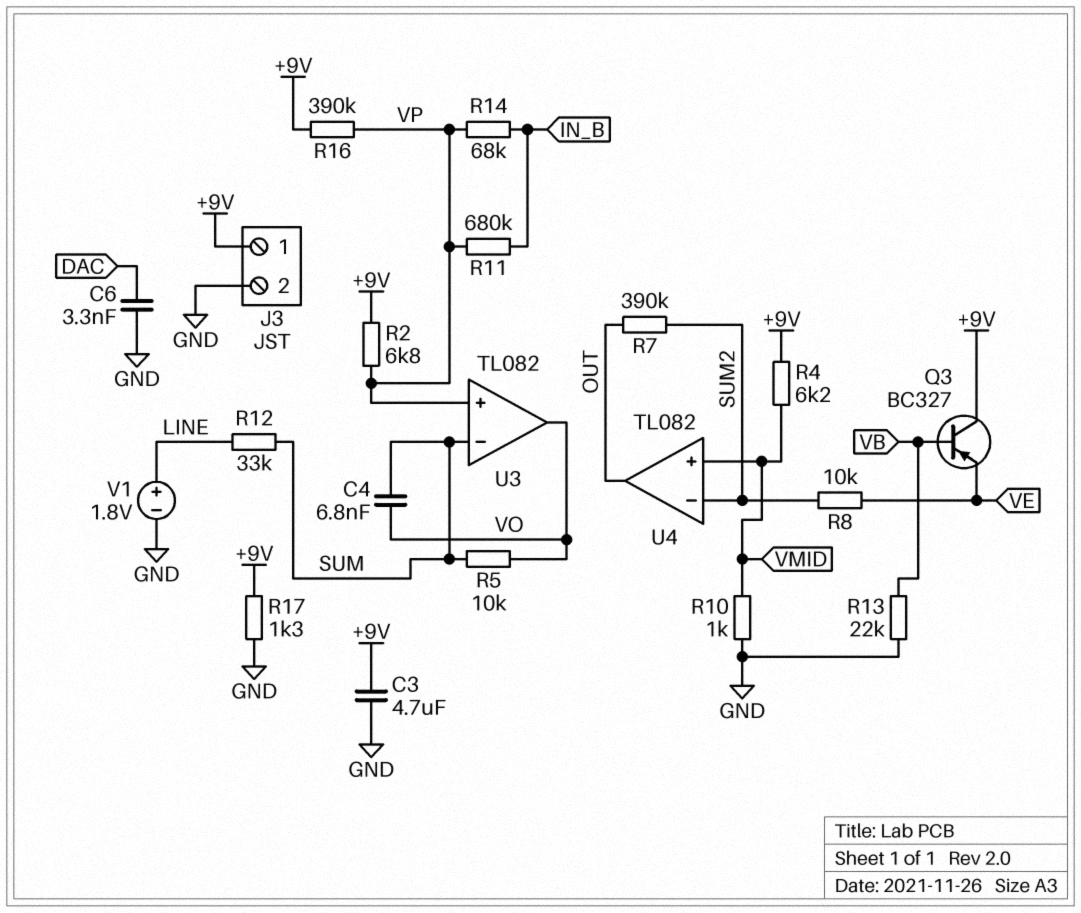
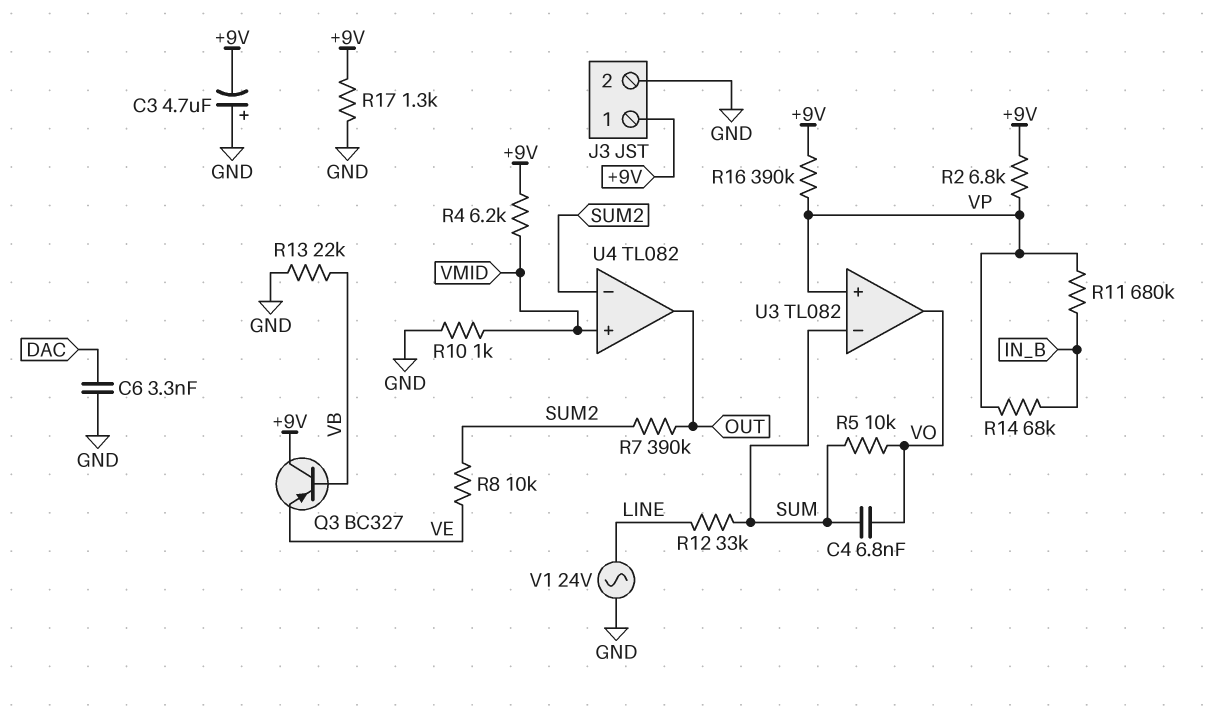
C3: 4.7uF (+9V, GND) -> 4.7uF (plus GND, minus +9V)
V1: 1.8V (plus LINE, minus GND) -> AC 24V (GND, LINE)

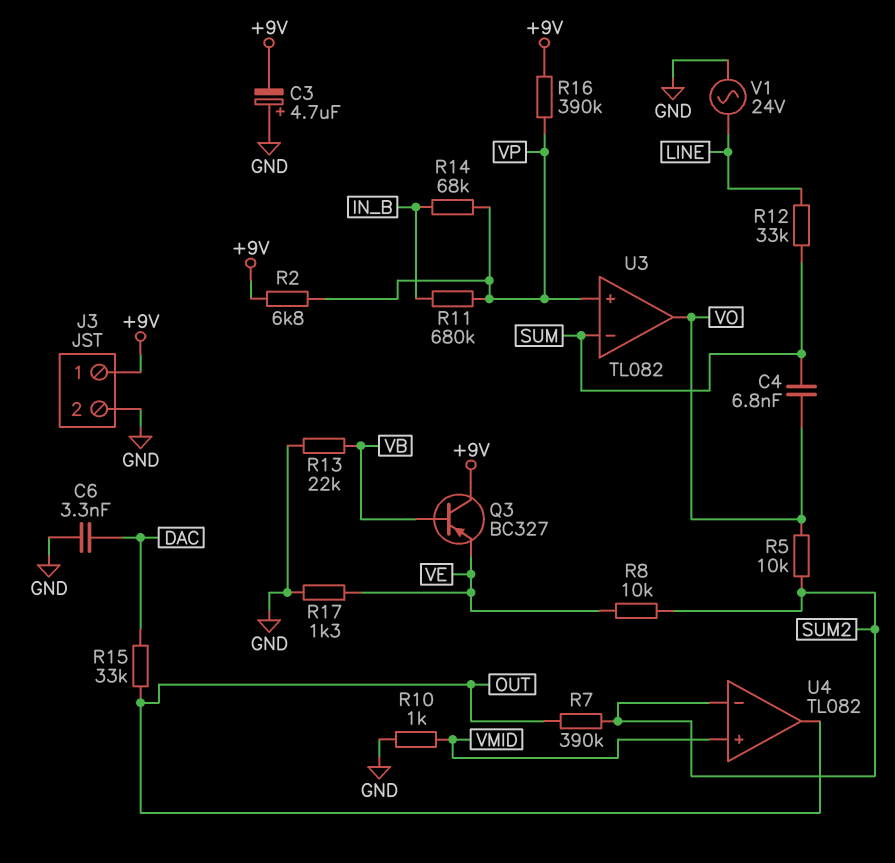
R4: 6.2k (+9V, VMID) -> none
R5: 10k (SUM, VO) -> 10k (SUM2, VO)
R15: none -> 33k (DAC, OUT)
R17: 1.3k (+9V, GND) -> 1.3k (GND, VE)

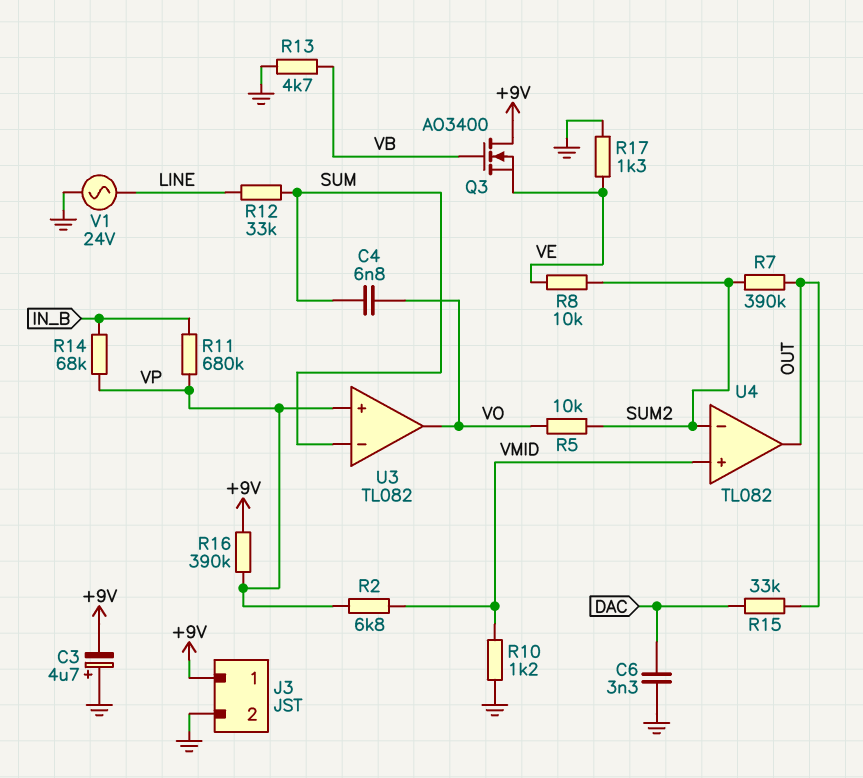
Q3: PNP BC327 (B VB, C +9V, E VE) -> NMOS AO3400 (G VB, D +9V, S VE)
R2: 6.8k (+9V, VP) -> 6.8k (VMID, VP)
R10: 1k (GND, VMID) -> 1.2k (GND, VMID)
R13: 22k (GND, VB) -> 4.7k (GND, VB)

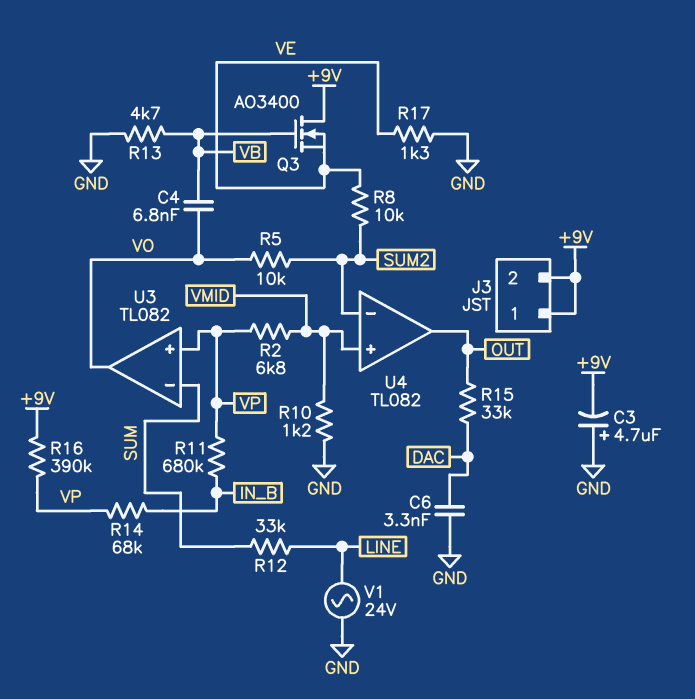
C4: 6.8nF (SUM, VO) -> 6.8nF (VB, VO)
J3 pin 2: GND -> +9V
R7: 390k (OUT, SUM2) -> none

